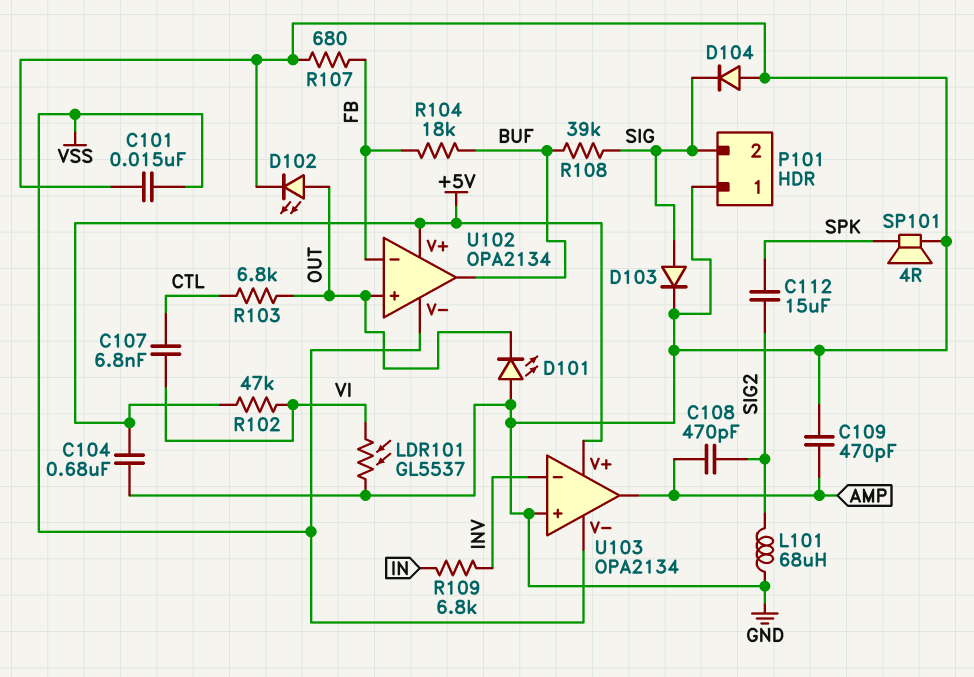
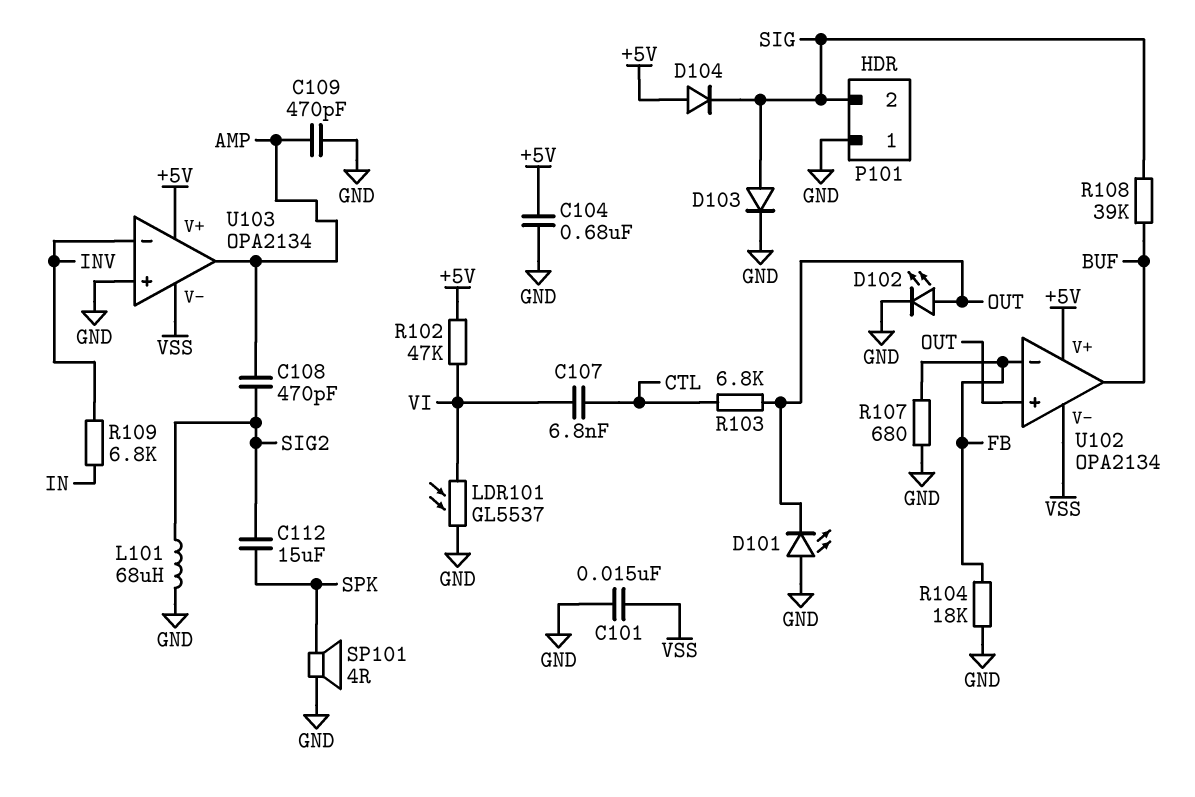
D104: diode (A GND, K SIG) -> diode (A +5V, K SIG)
R104: 18k (BUF, FB) -> 18k (FB, GND)

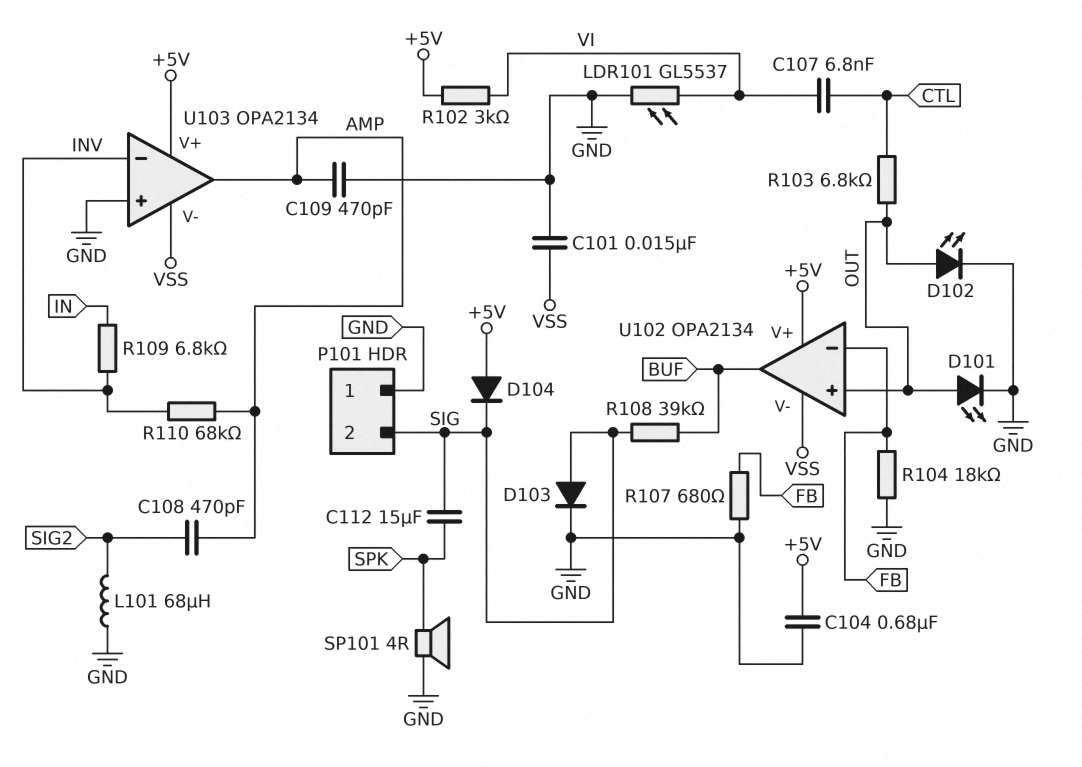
C112: 15uF (SIG2, SPK) -> 15uF (SIG, SPK)
D101: LED (A GND, K OUT) -> LED (A OUT, K GND)
R102: 47k (+5V, VI) -> 3k (+5V, VI)
R110: none -> 68k (AMP, INV)

